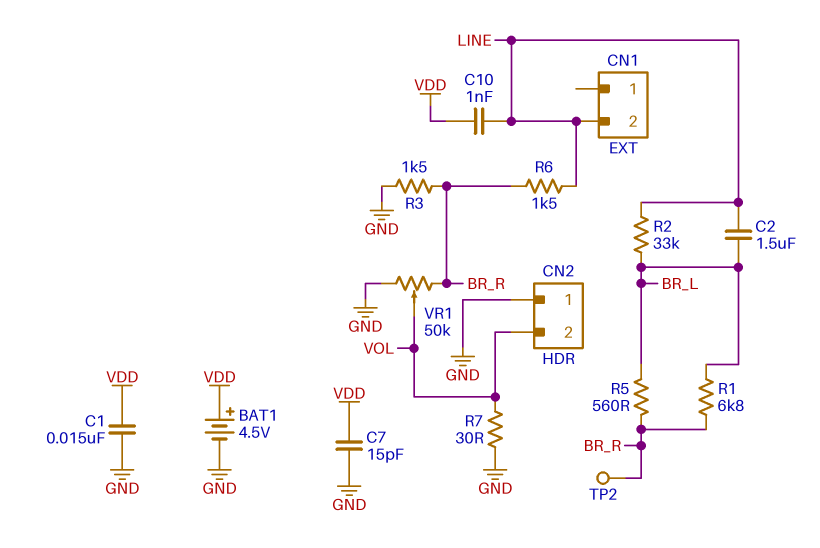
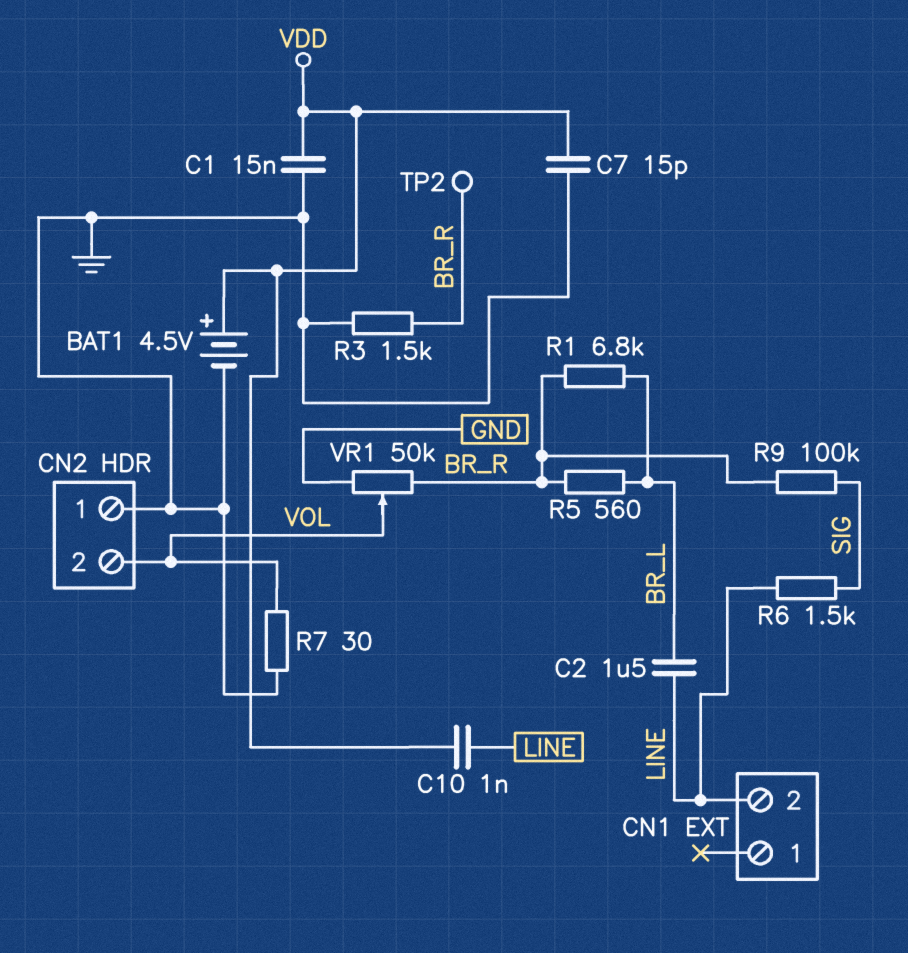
R2: 33k (BR_L, LINE) -> none
R6: 1.5k (BR_R, LINE) -> 1.5k (LINE, SIG)
R9: none -> 100k (BR_R, SIG)

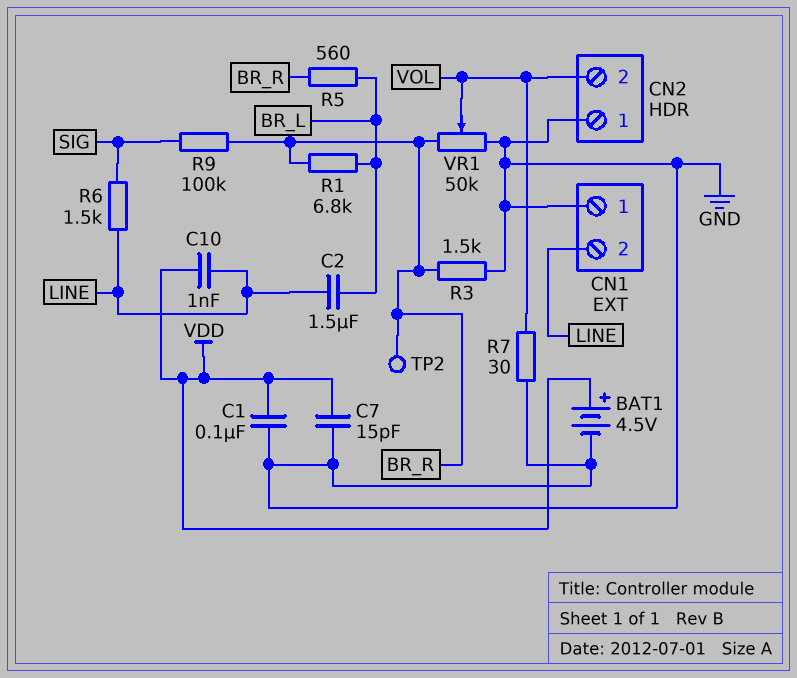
C1: 15nF (GND, VDD) -> 100nF (GND, VDD)
CN1 pin 1: none -> GND

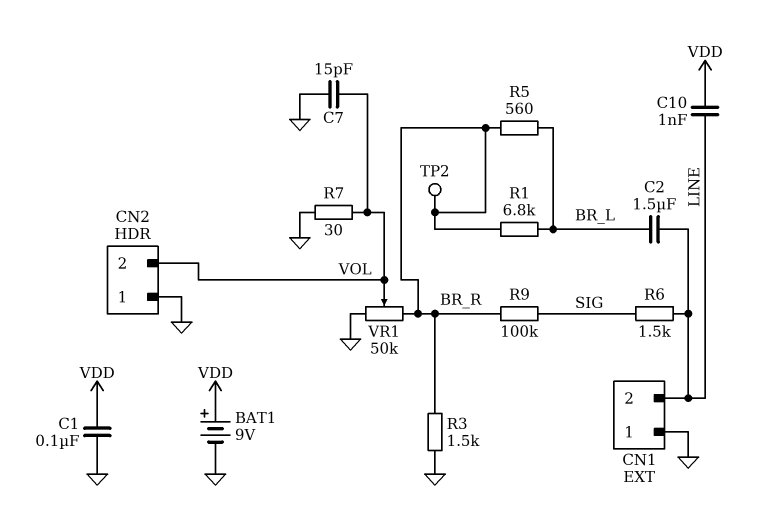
BAT1: 4.5V (plus VDD, minus GND) -> 9V (plus VDD, minus GND)
C7: 15pF (GND, VDD) -> 15pF (GND, VOL)

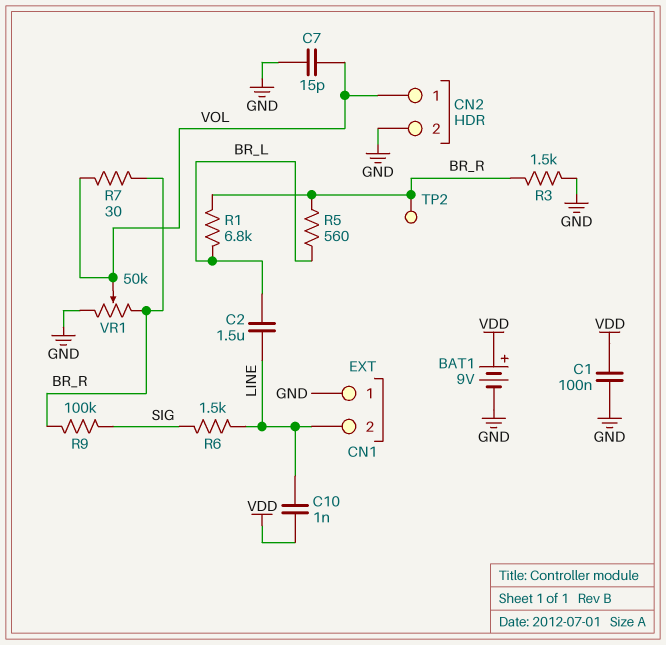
CN2 pin 1: GND -> VOL
CN2 pin 2: VOL -> GND
R7: 30 (GND, VOL) -> 30 (BR_R, VOL)

